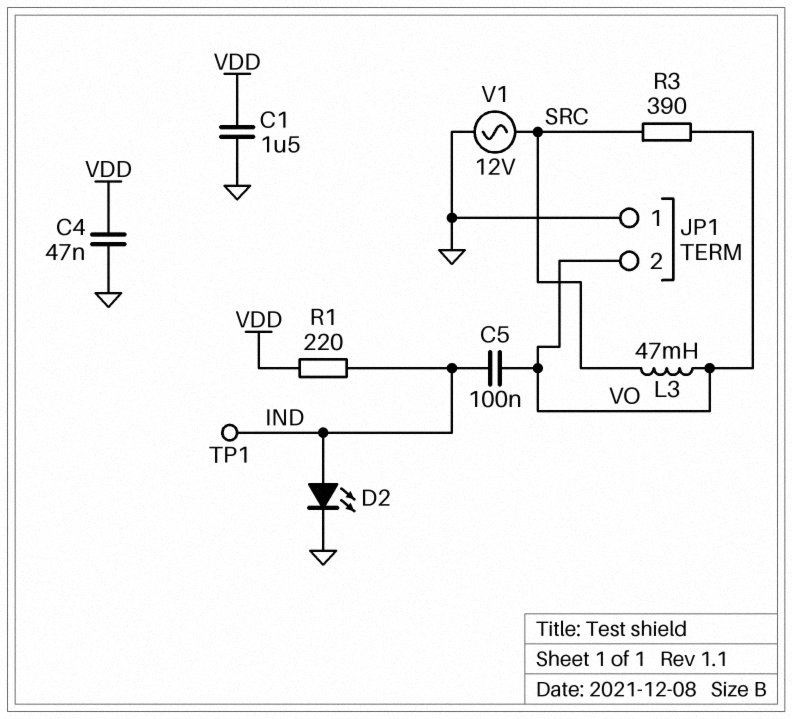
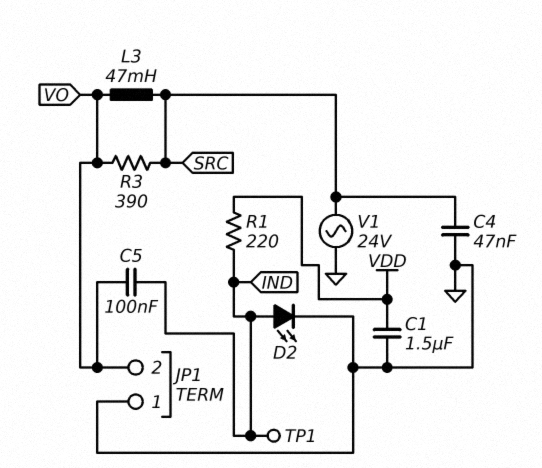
C4: 47nF (GND, VDD) -> 47nF (GND, SRC)
V1: AC 12V (GND, SRC) -> AC 24V (GND, SRC)

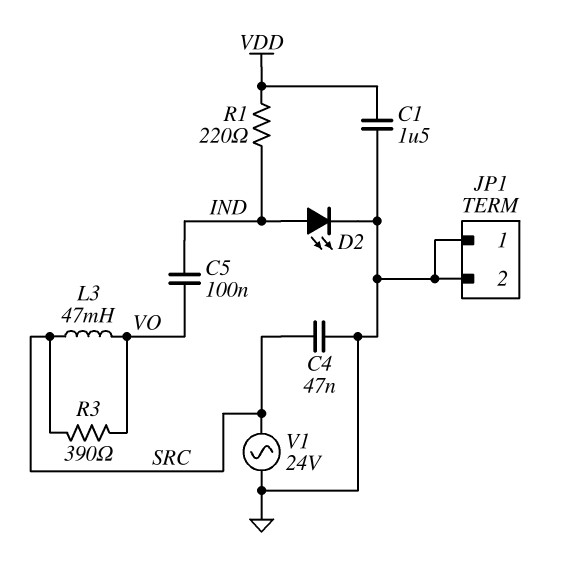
JP1 pin 2: VO -> GND
TP1: test point (IND) -> none

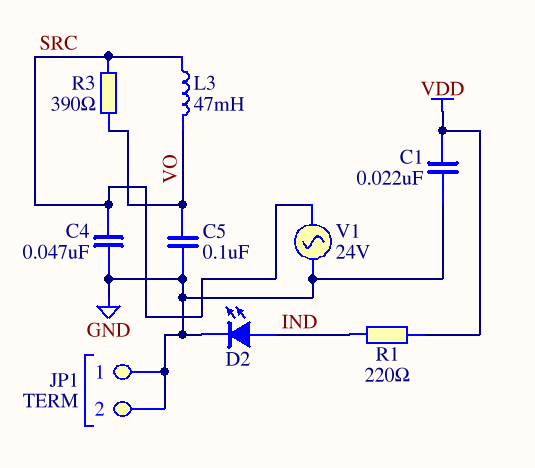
C1: 1.5uF (GND, VDD) -> 22nF (GND, VDD)
C5: 100nF (IND, VO) -> 100nF (GND, VO)

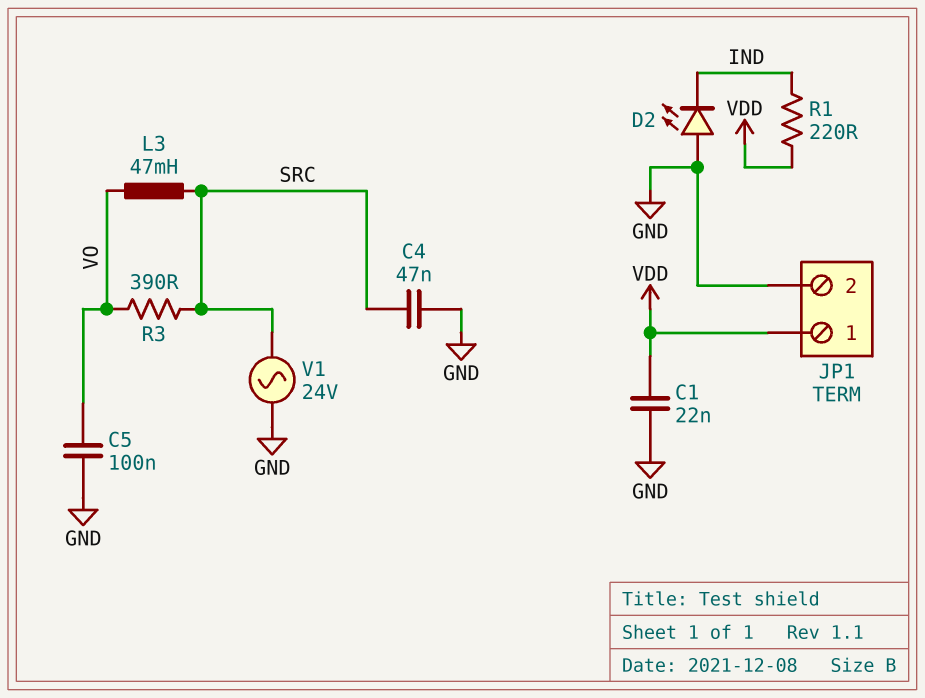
D2: LED (A IND, K GND) -> LED (A GND, K IND)
JP1 pin 1: GND -> VDD

